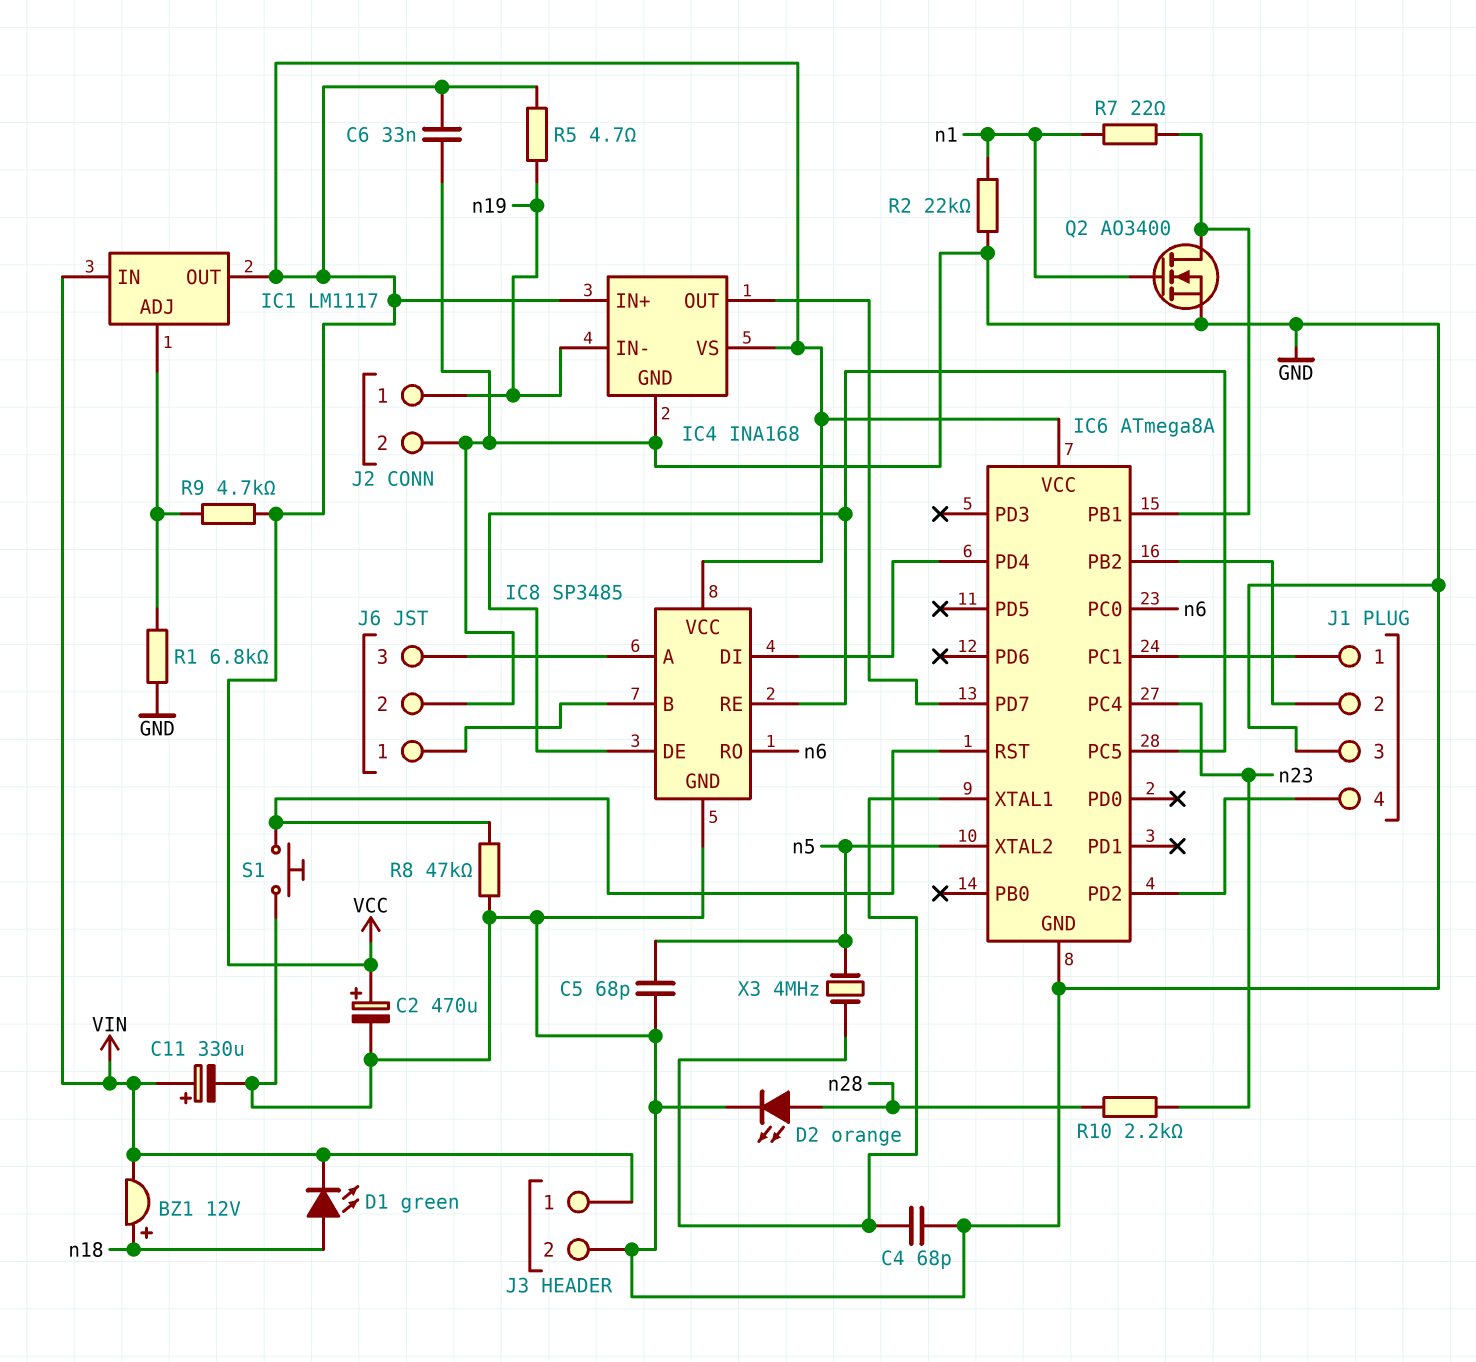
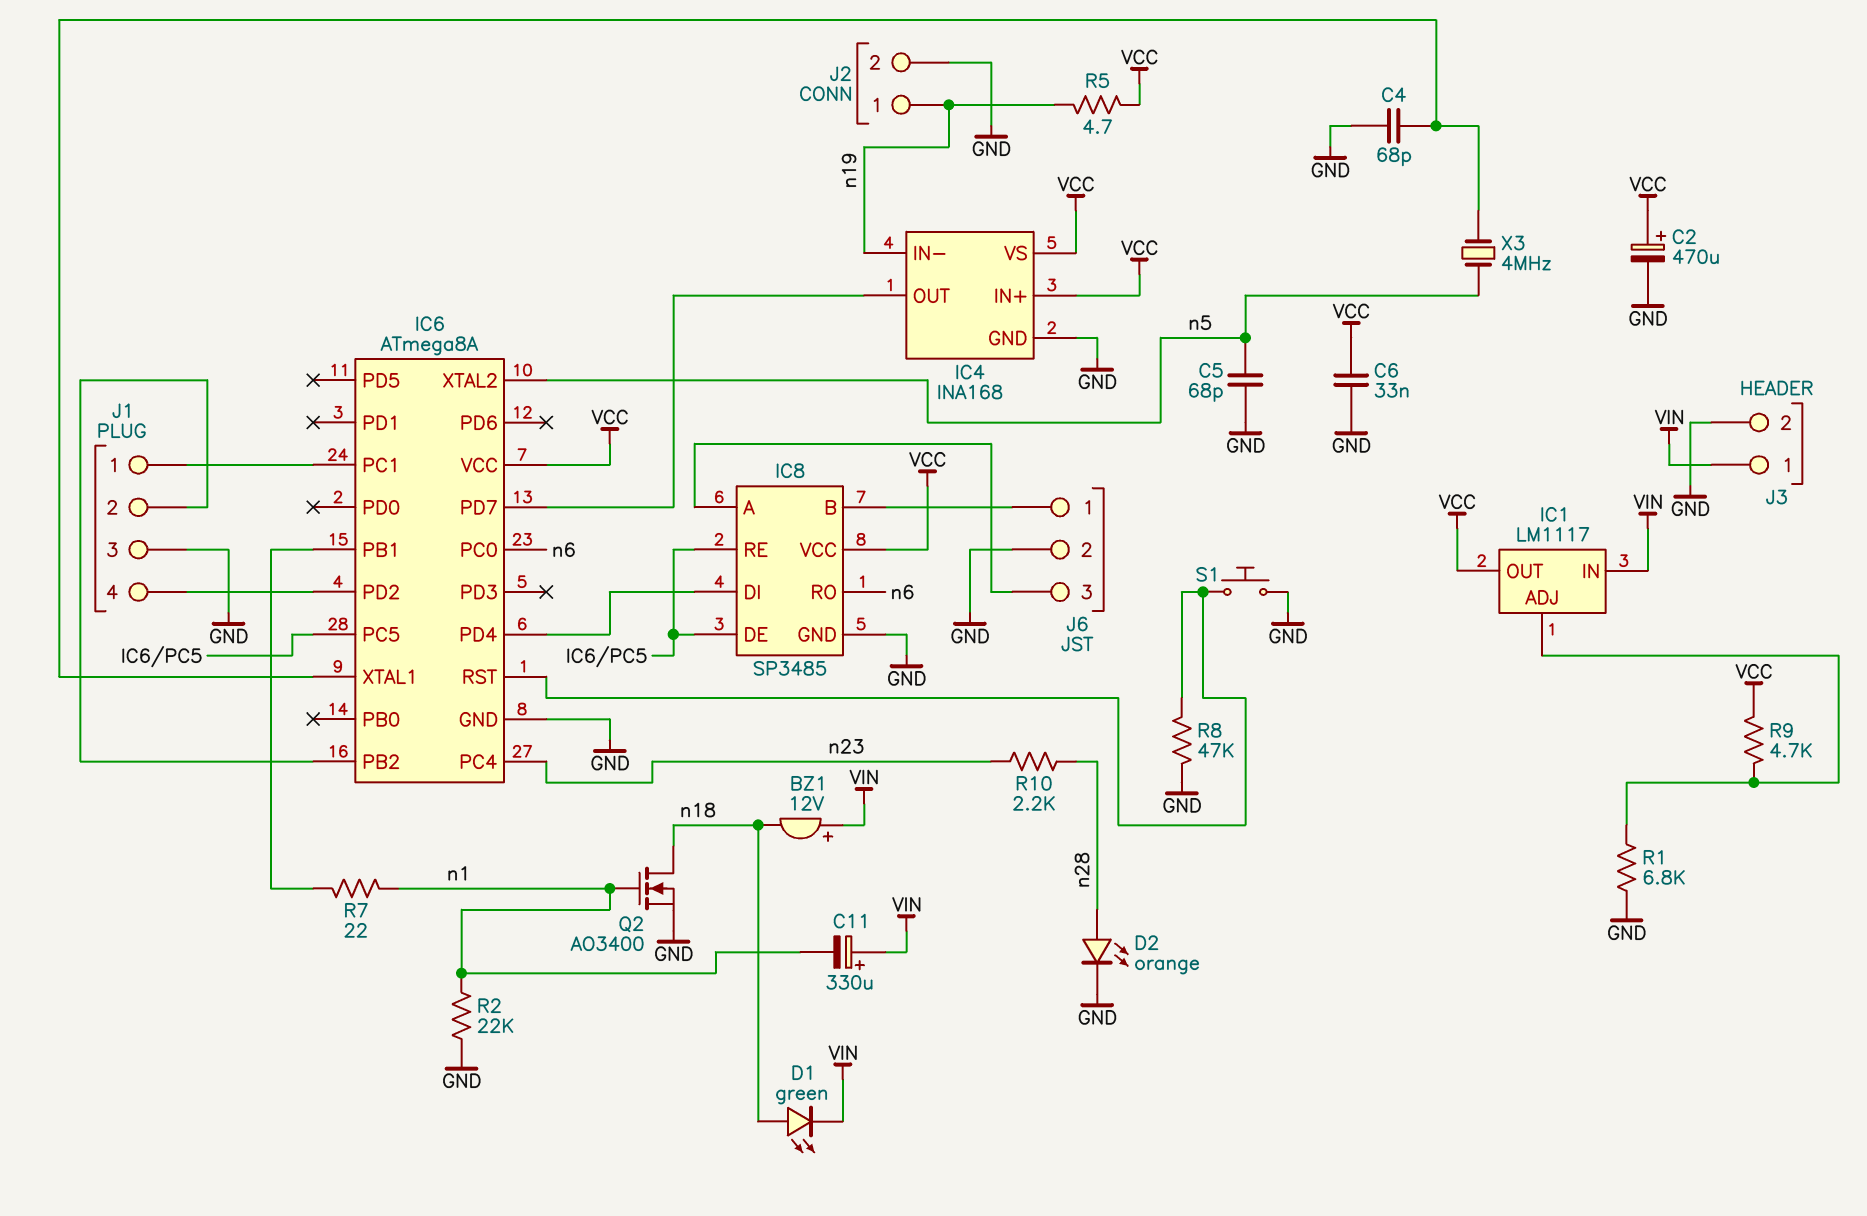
BZ1: buzzer 12V (plus n18, minus VIN) -> buzzer 12V (plus VIN, minus n18)
C11: 330uF (plus VIN, minus GND) -> 330uF (plus VIN, minus n1)
Q2: NMOS AO3400 (G n1, D IC6/PB1, S GND) -> NMOS AO3400 (G n1, D n18, S GND)

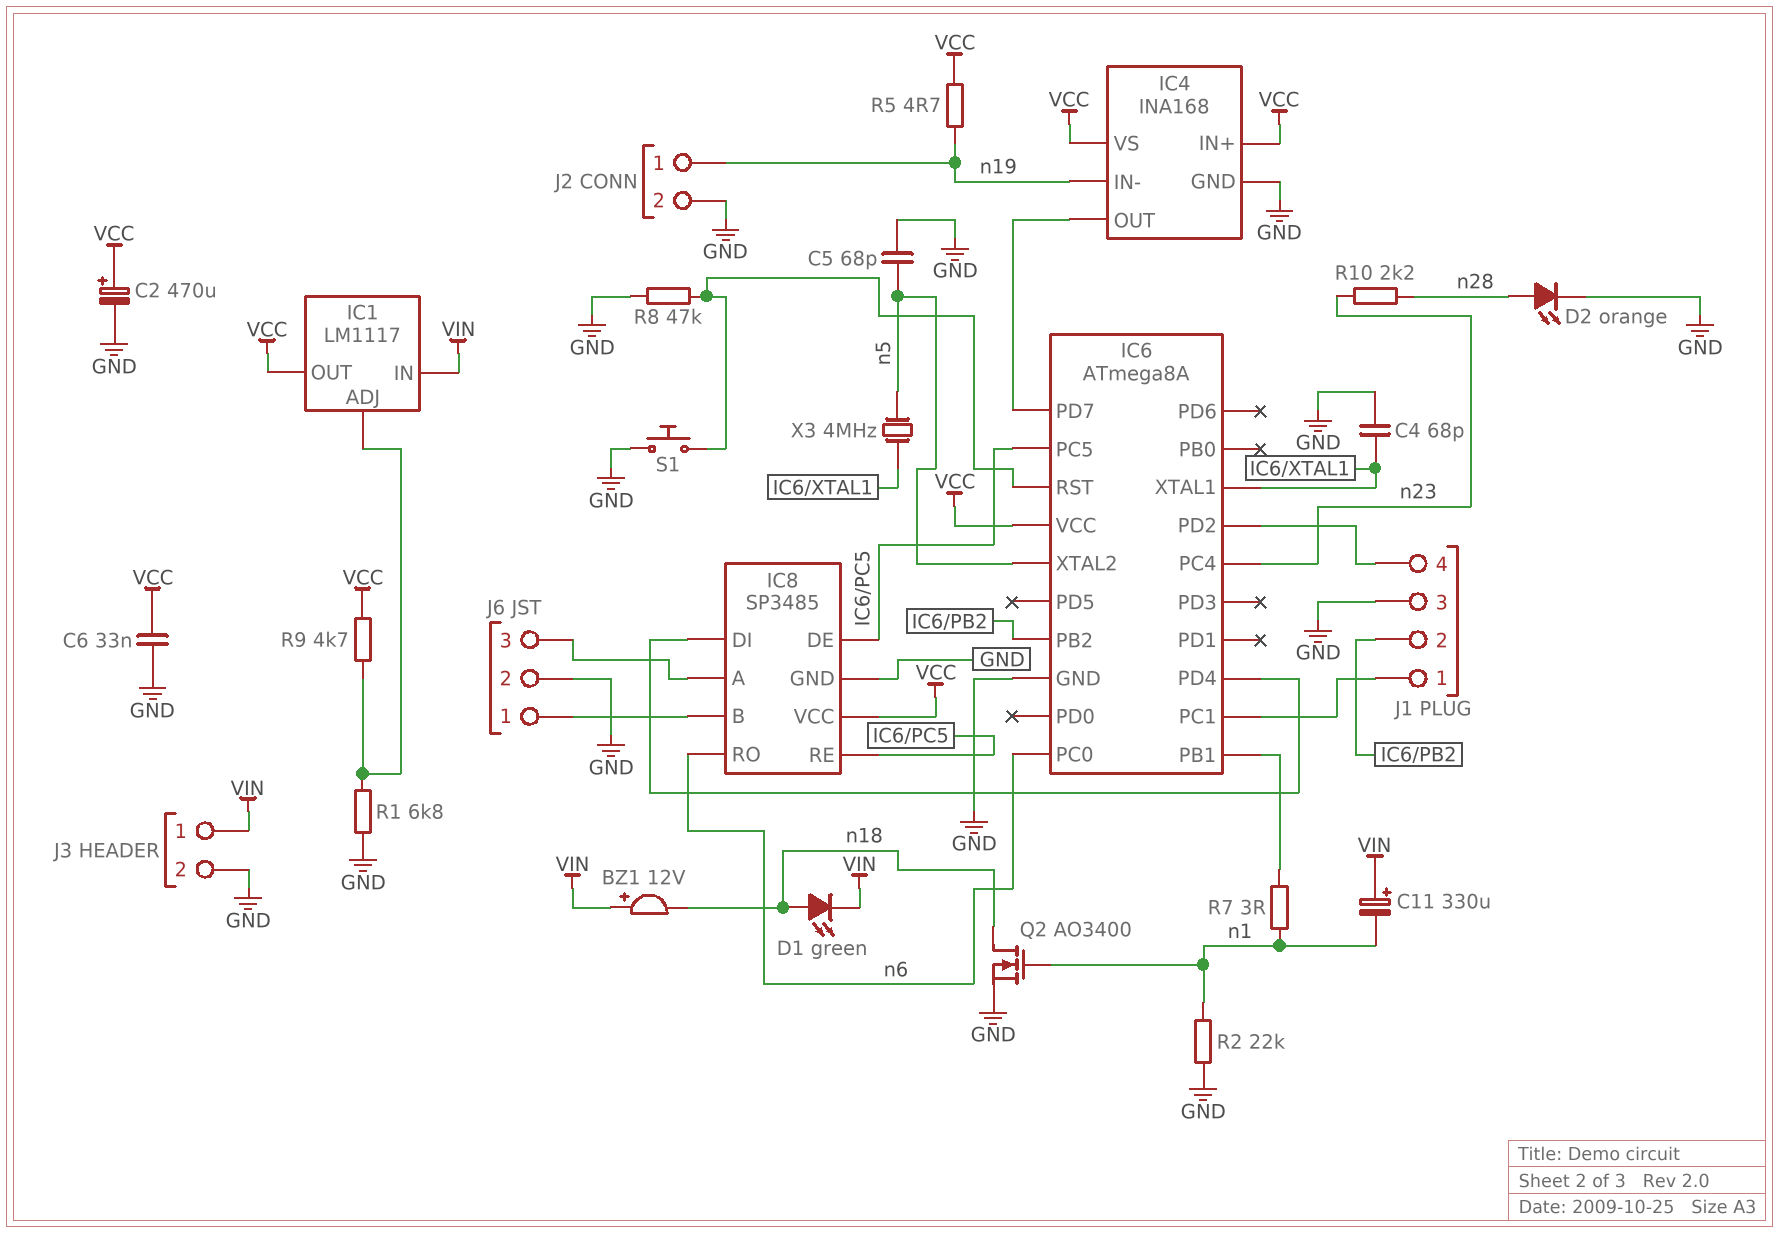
R7: 22 (IC6/PB1, n1) -> 3 (IC6/PB1, n1)

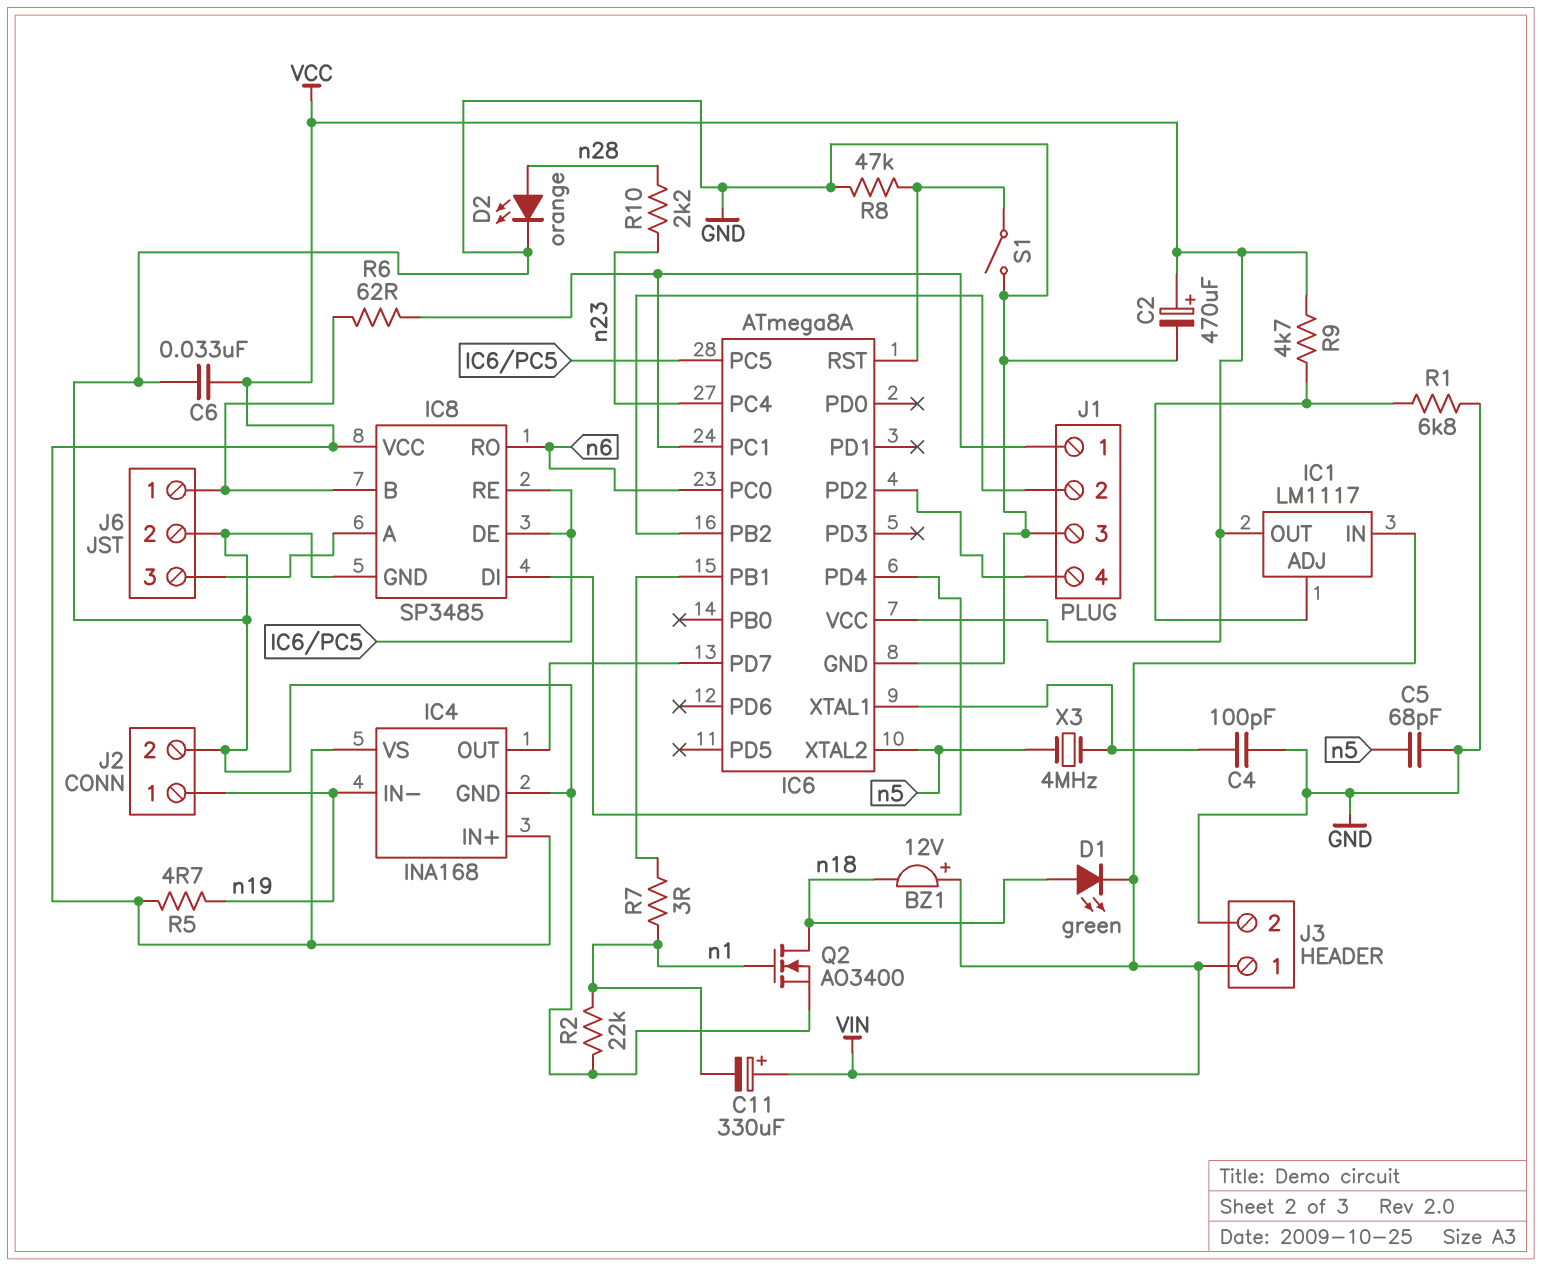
C4: 68pF (GND, IC6/XTAL1) -> 100pF (GND, IC6/XTAL1)
R6: none -> 62 (IC6/PC1, IC8/B)
S1: button (GND, IC6/RST) -> switch (GND, IC6/RST)

